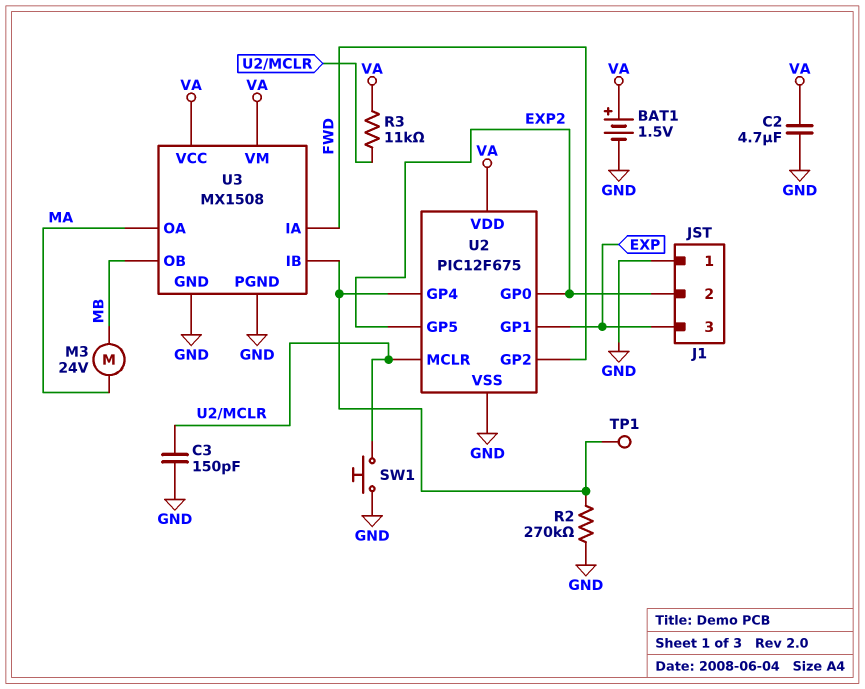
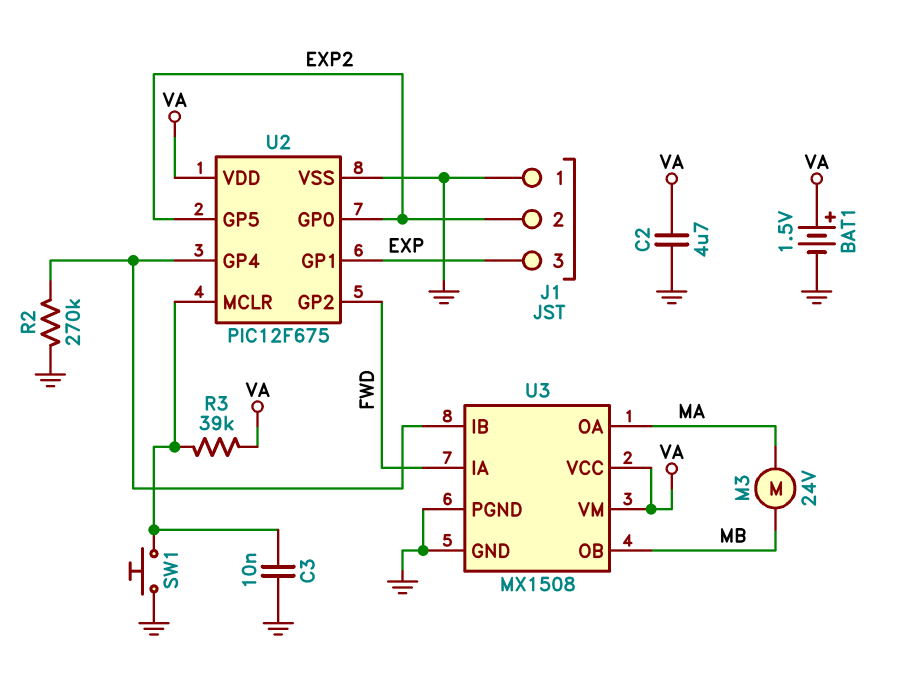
C3: 150pF (GND, U2/MCLR) -> 10nF (GND, U2/MCLR)
R3: 11k (U2/MCLR, VA) -> 39k (U2/MCLR, VA)
TP1: test point (U2/GP4) -> none

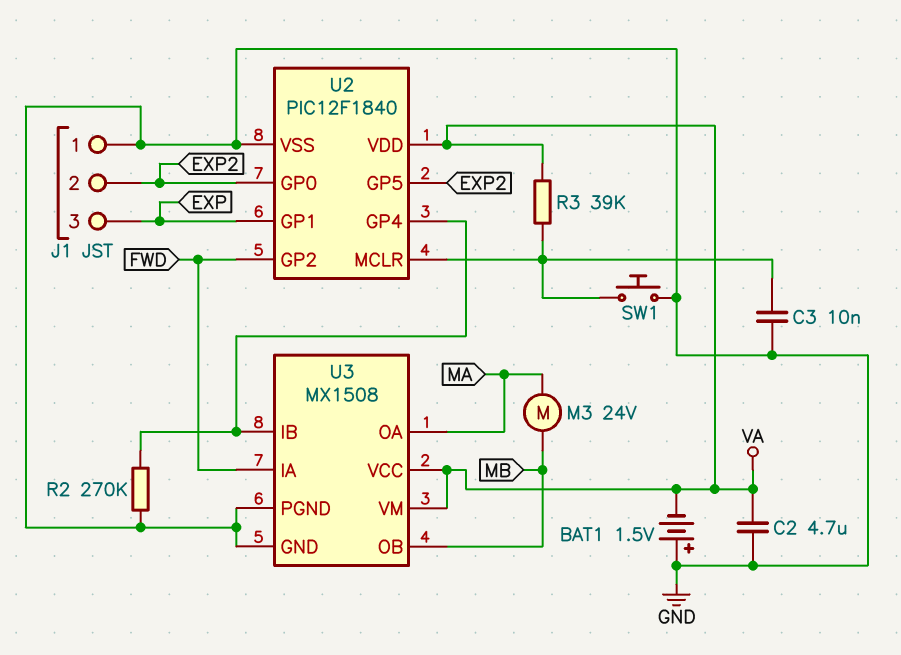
BAT1: 1.5V (plus VA, minus GND) -> 1.5V (plus GND, minus VA)
U2: PIC12F675 -> PIC12F1840

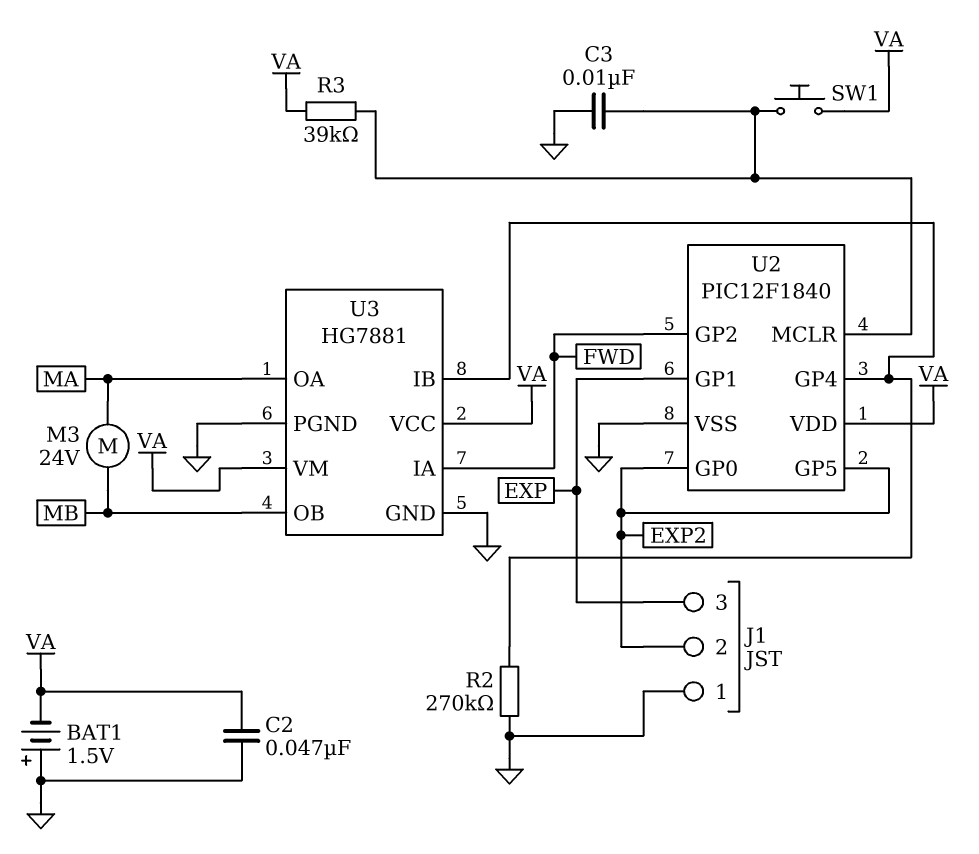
C2: 4.7uF (GND, VA) -> 47nF (GND, VA)
SW1: button (GND, U2/MCLR) -> button (U2/MCLR, VA)
U3: MX1508 -> HG7881

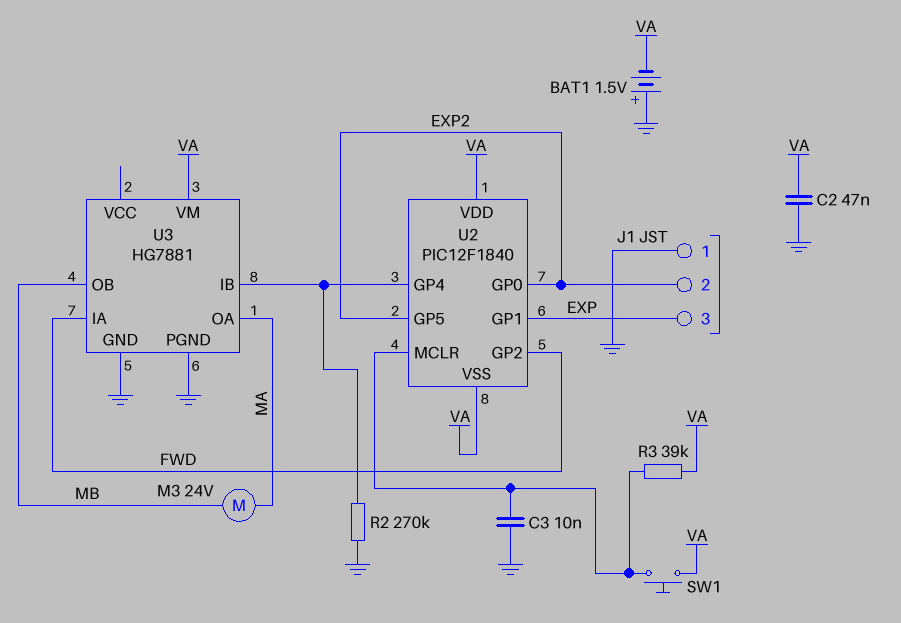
U2 pin VSS: GND -> VA
U3 pin VCC: VA -> none

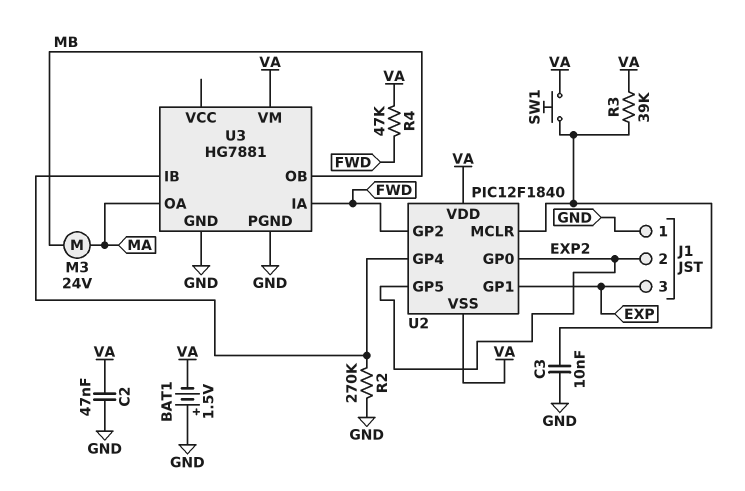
R4: none -> 47k (FWD, VA)

